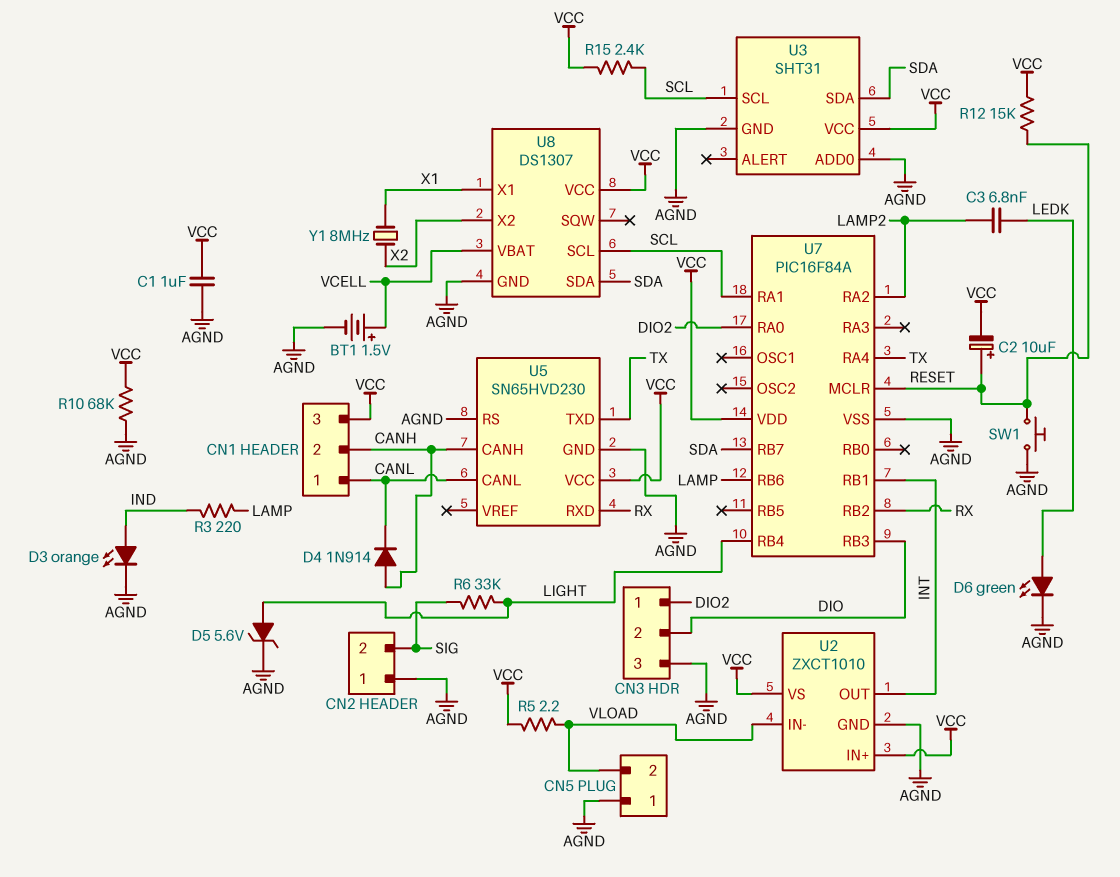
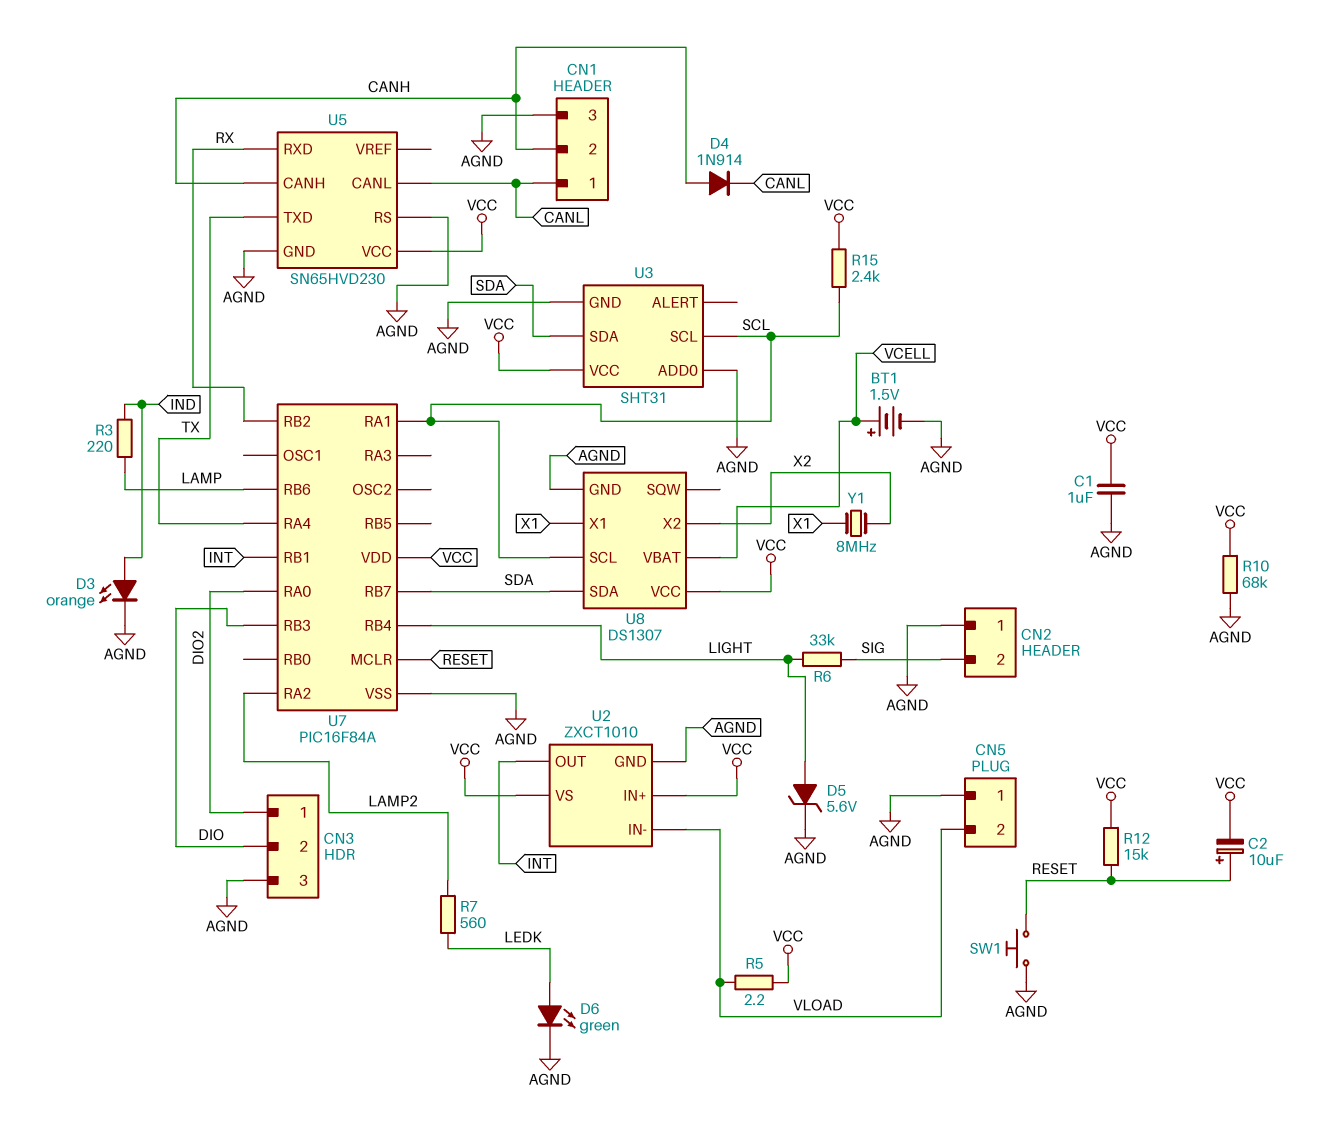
C3: 6.8nF (LAMP2, LEDK) -> none
CN1 pin 3: VCC -> AGND
R7: none -> 560 (LAMP2, LEDK)

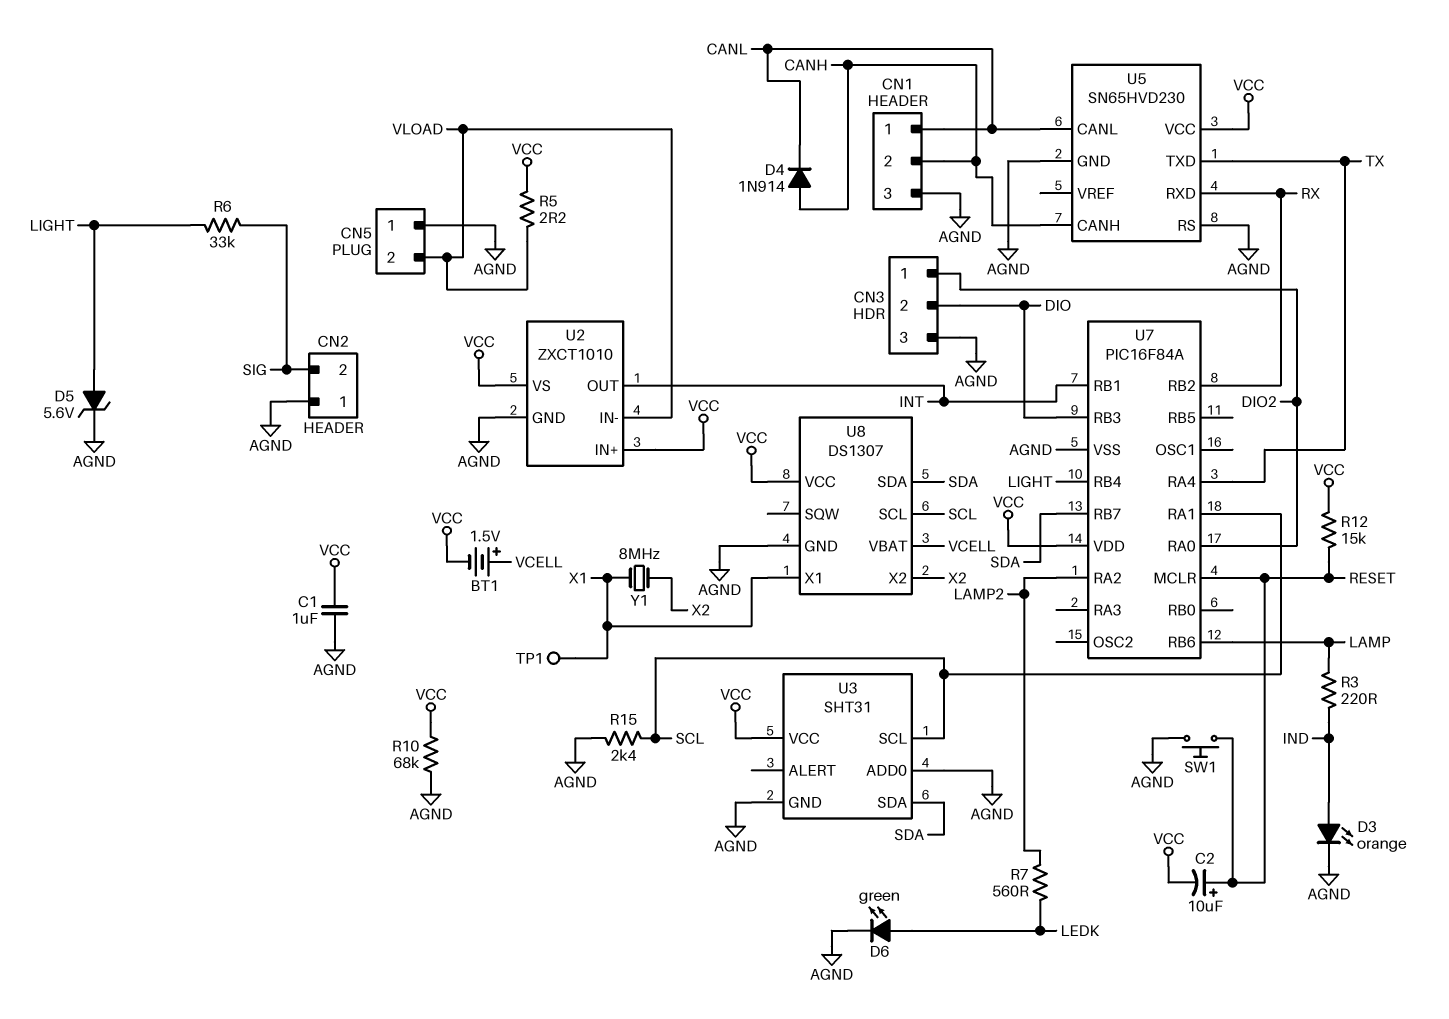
BT1: 1.5V (plus VCELL, minus AGND) -> 1.5V (plus VCELL, minus VCC)
R15: 2.4k (SCL, VCC) -> 2.4k (AGND, SCL)
TP1: none -> test point (X1)

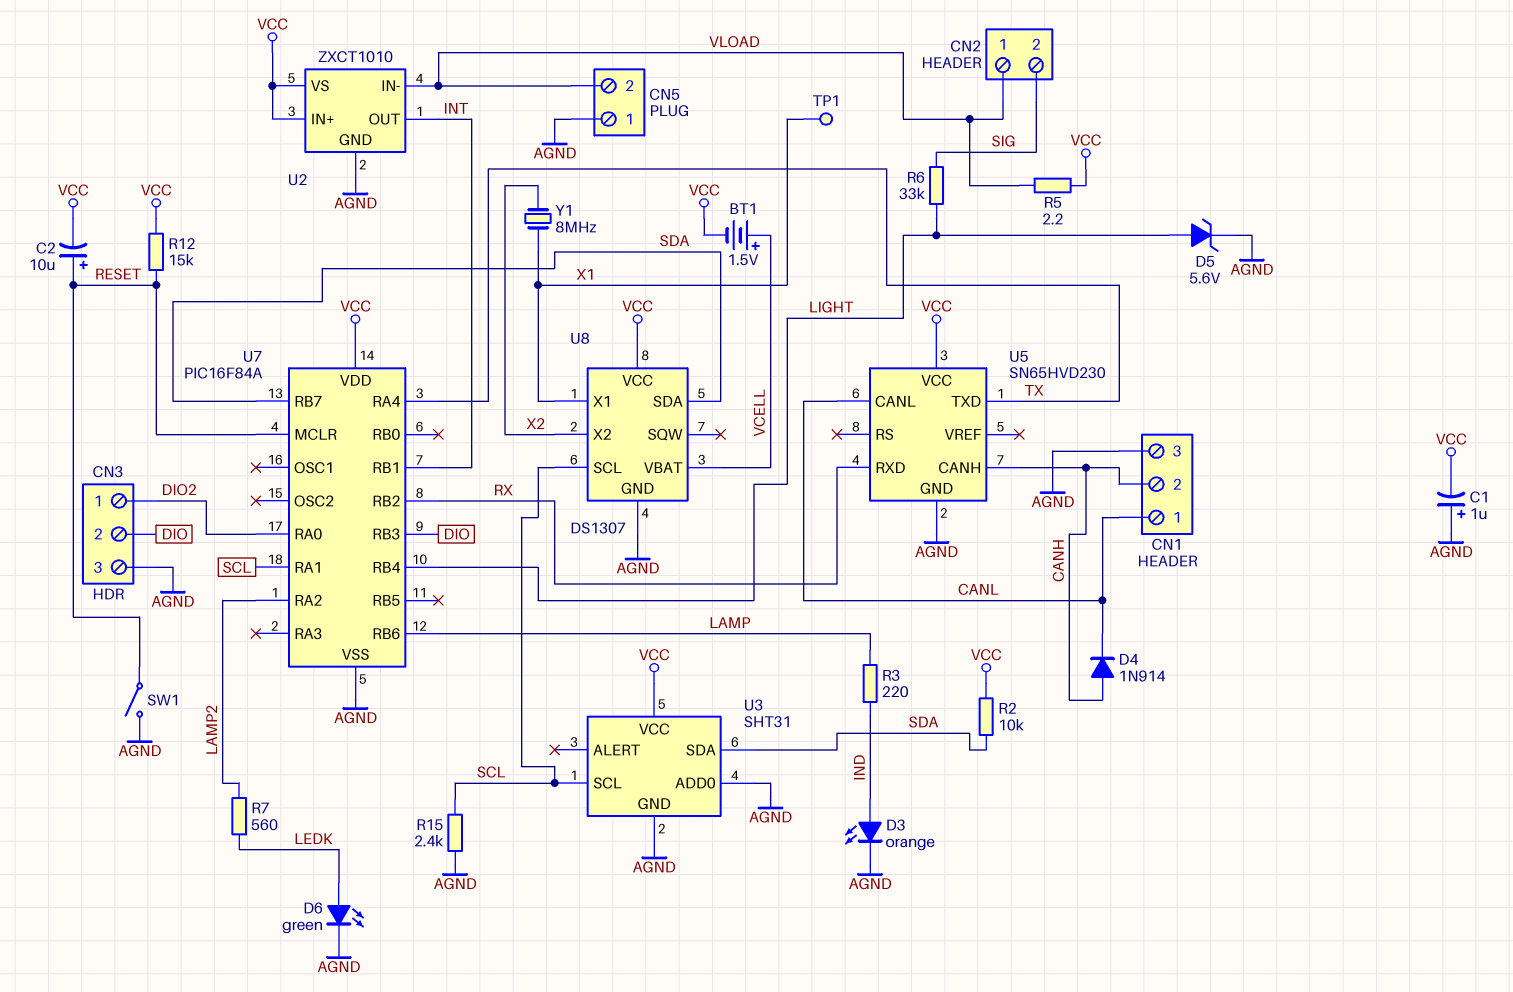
C1: 1uF (AGND, VCC) -> 1uF (plus AGND, minus VCC)
CN2 pin 1: AGND -> VLOAD
R2: none -> 10k (SDA, VCC)
R10: 68k (AGND, VCC) -> none
SW1: button (AGND, RESET) -> switch (AGND, RESET)
U5 pin RS: AGND -> none

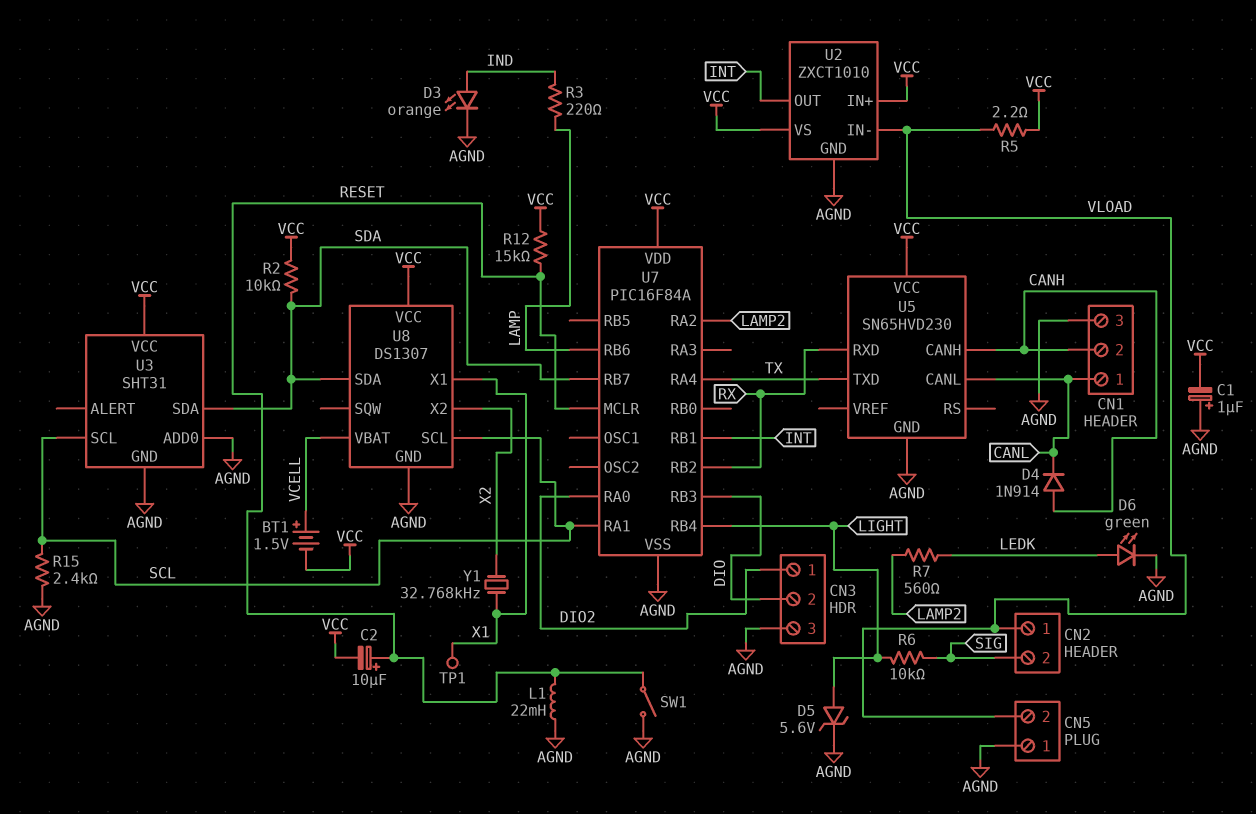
L1: none -> 22mH (AGND, RESET)
R6: 33k (LIGHT, SIG) -> 10k (LIGHT, SIG)
Y1: 8MHz (X1, X2) -> 32.768kHz (X1, X2)

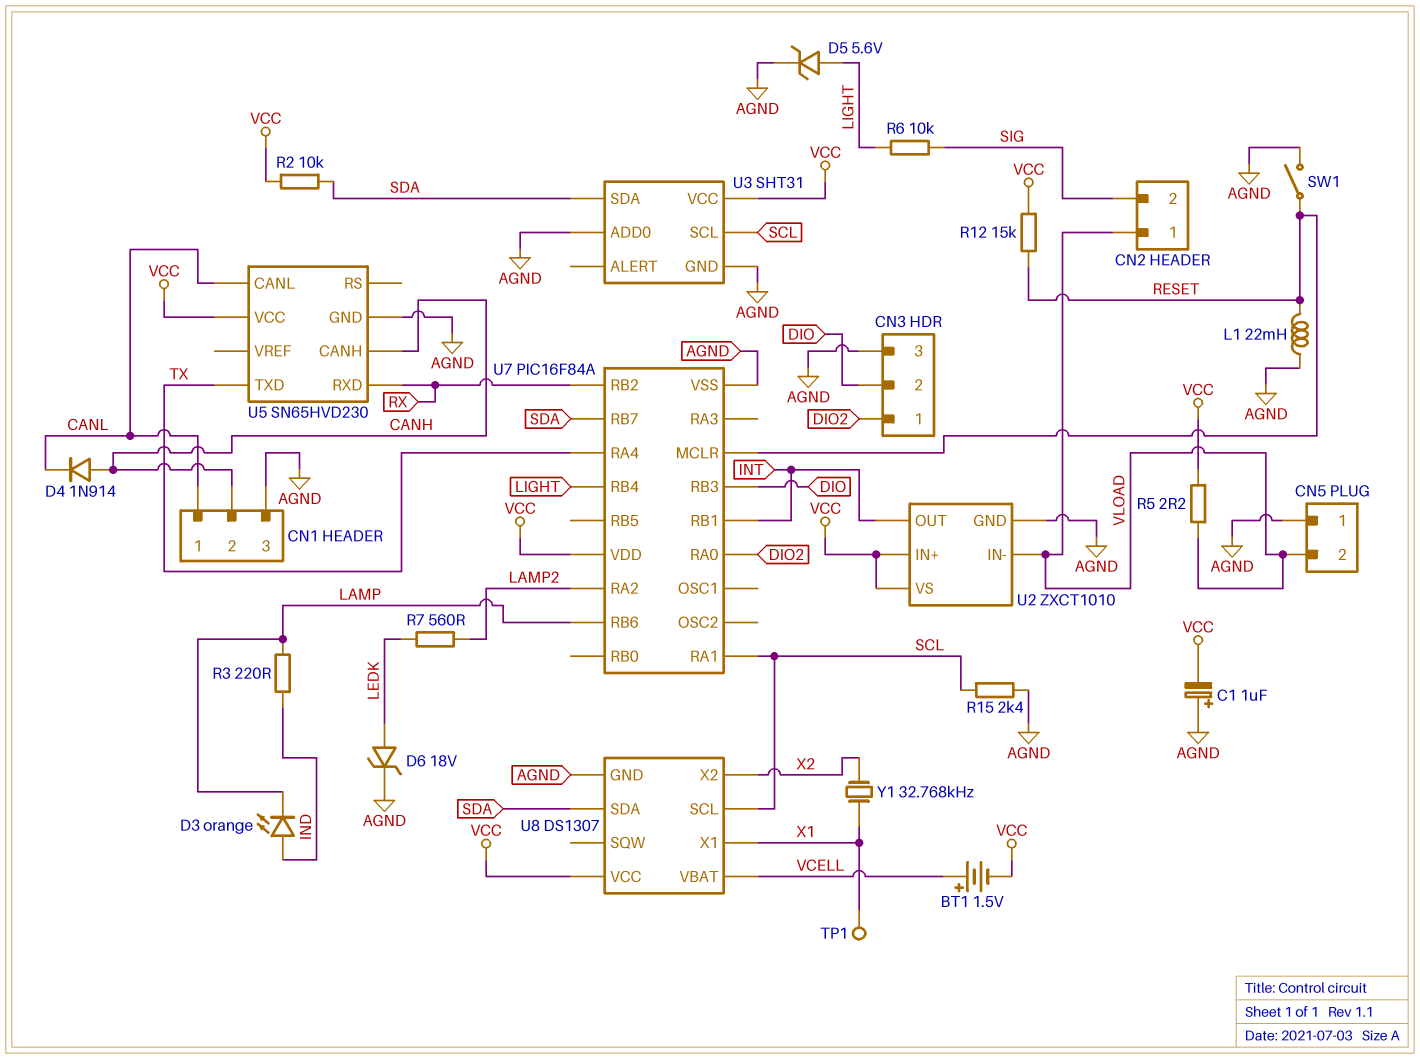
C2: 10uF (plus RESET, minus VCC) -> none
D3: LED orange (A IND, K AGND) -> LED orange (A IND, K LAMP)
D6: LED green (A LEDK, K AGND) -> zener 18V (A LEDK, K AGND)

